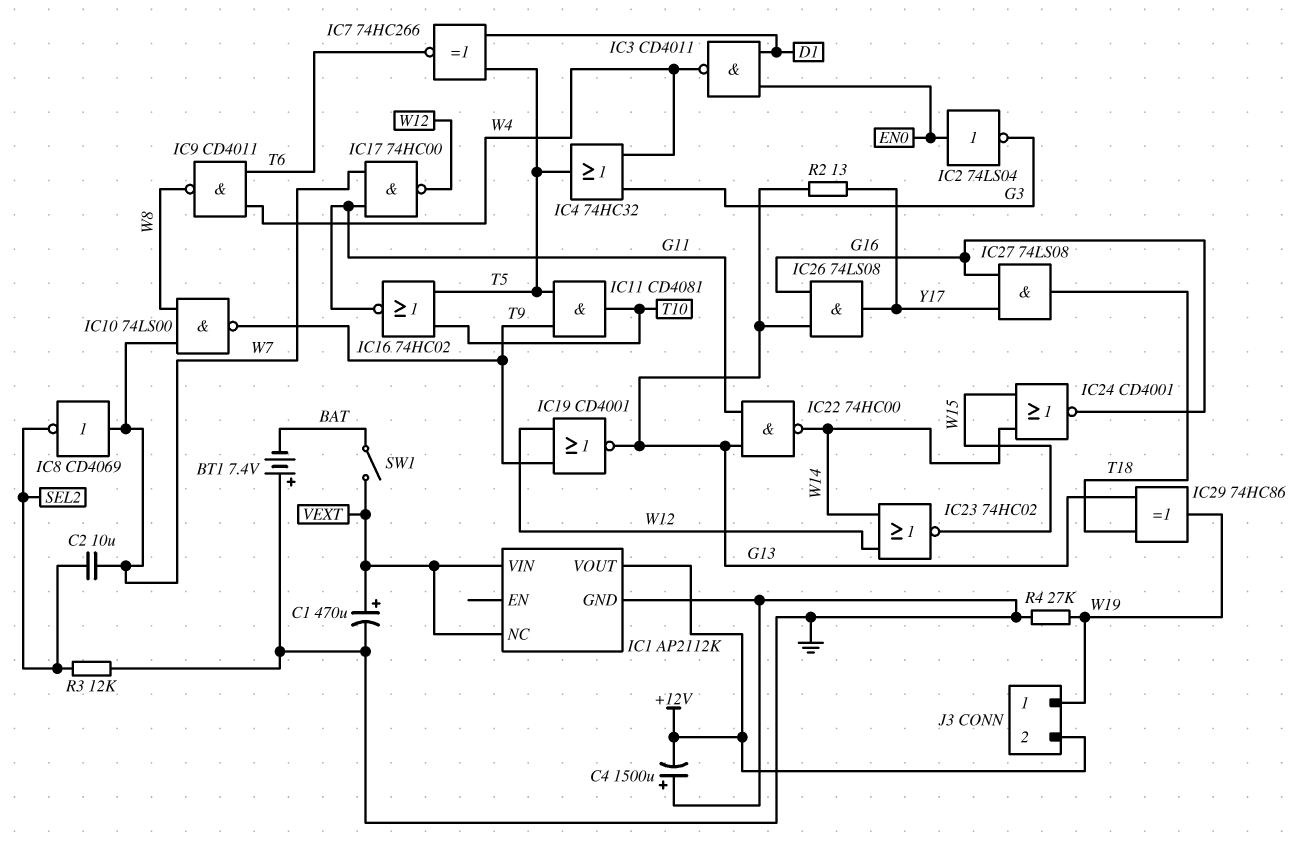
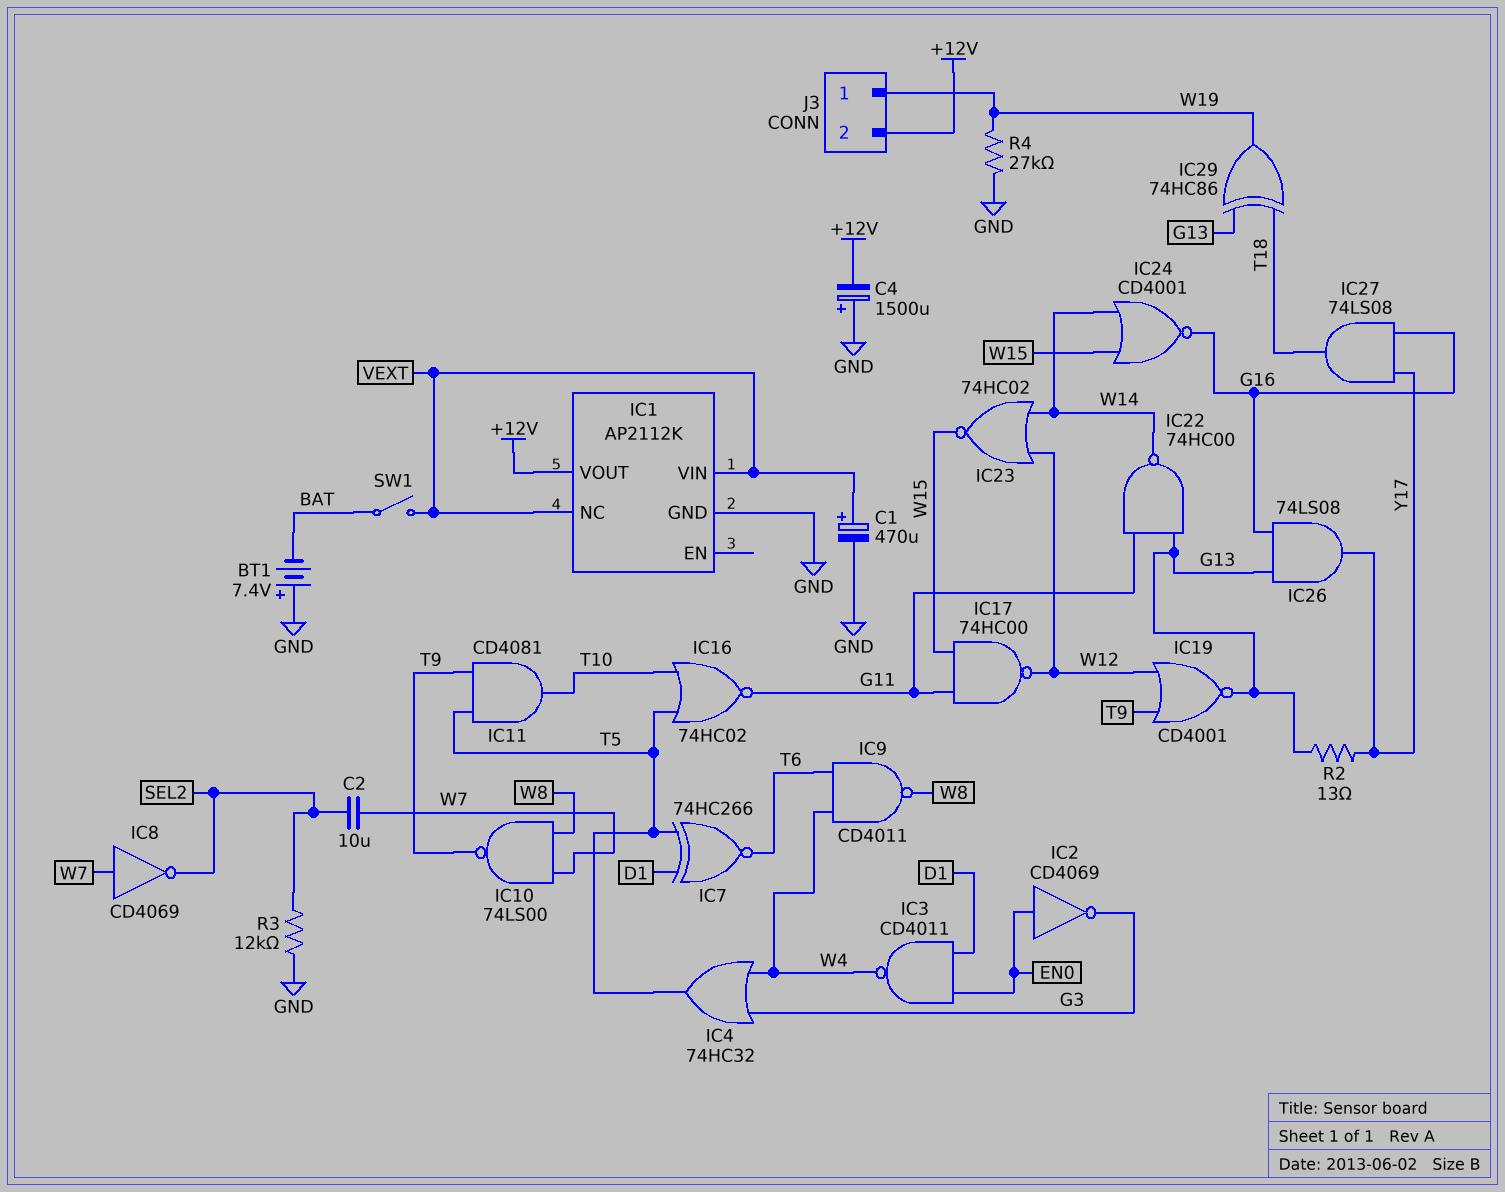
IC2: NOT 74LS04 (in EN0, out G3) -> NOT CD4069 (in EN0, out G3)
IC17: NAND 74HC00 (in G11, in W7, out W12) -> NAND 74HC00 (in G11, in W15, out W12)

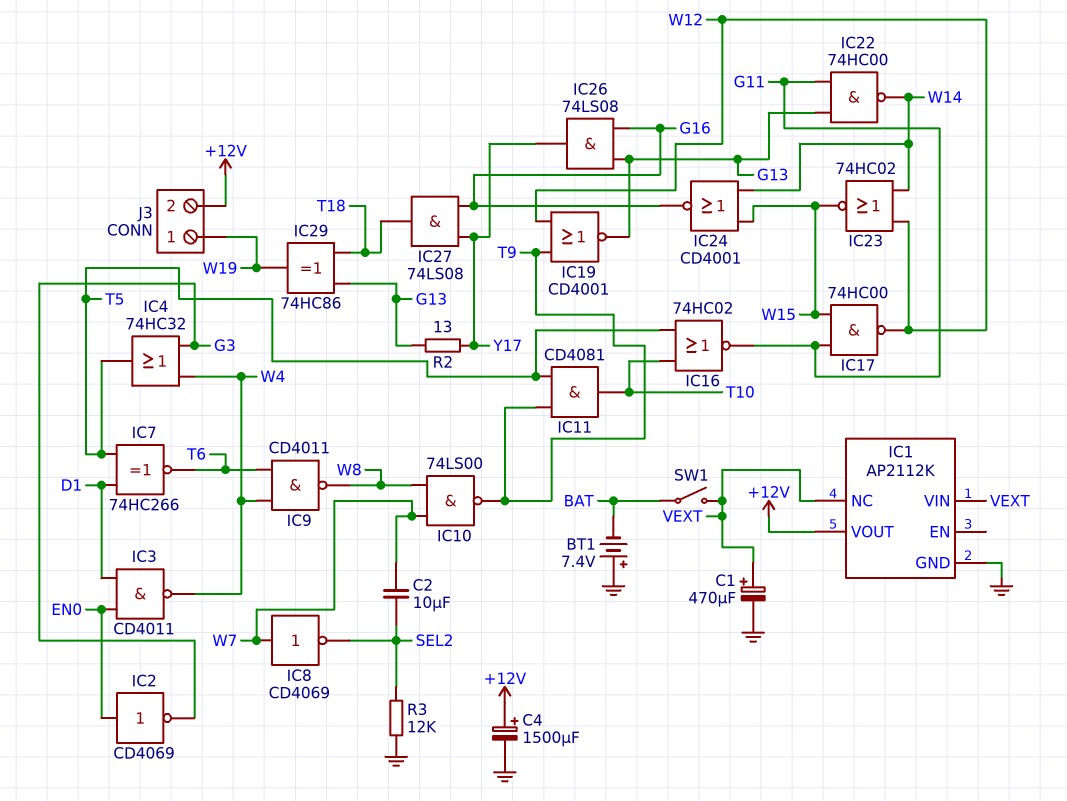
C4: 1500uF (plus GND, minus +12V) -> 1500uF (plus +12V, minus GND)
R4: 27k (GND, W19) -> none

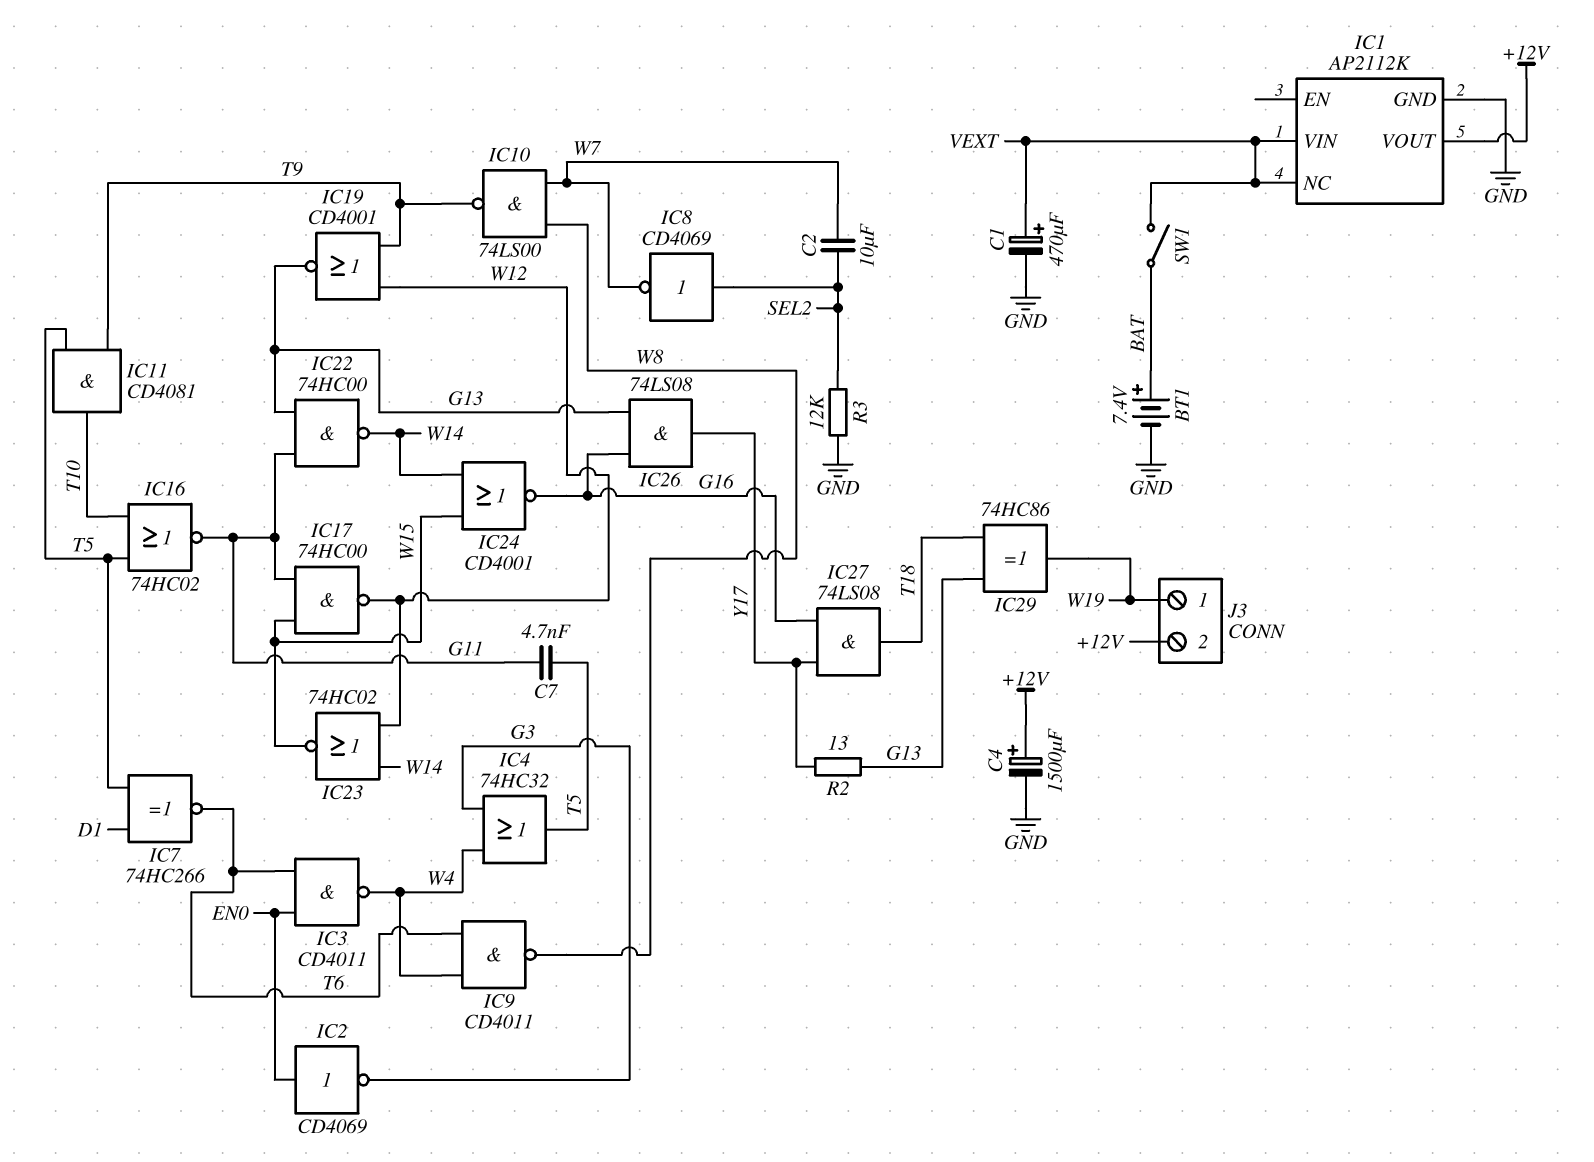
BT1: 7.4V (plus GND, minus BAT) -> 7.4V (plus BAT, minus GND)
C7: none -> 4.7nF (G11, T5)
IC3: NAND CD4011 (in D1, in EN0, out W4) -> NAND CD4011 (in EN0, in T6, out W4)
IC8: NOT CD4069 (in W7, out SEL2) -> NOT CD4069 (in SEL2, out W7)

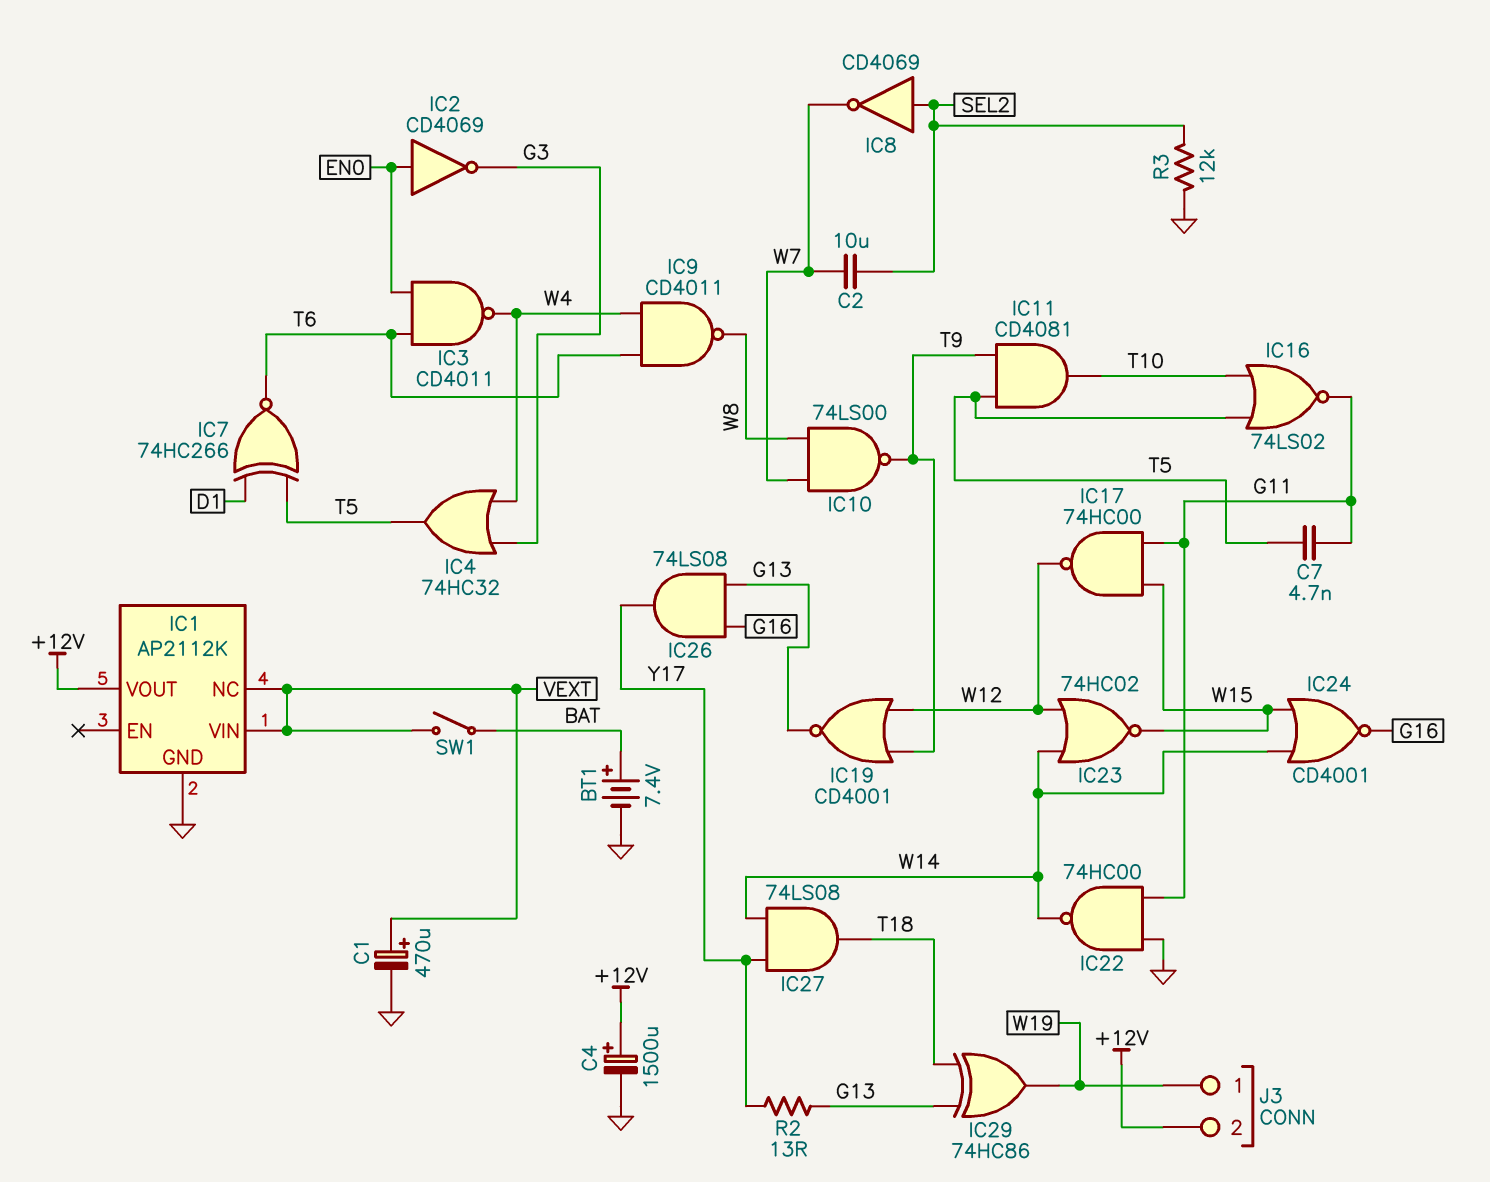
IC16: NOR 74HC02 (in T5, in T10, out G11) -> NOR 74LS02 (in T5, in T10, out G11)
IC22: NAND 74HC00 (in G11, in G13, out W14) -> NAND 74HC00 (in G11, in GND, out W14)
IC27: AND 74LS08 (in G16, in Y17, out T18) -> AND 74LS08 (in W14, in Y17, out T18)

